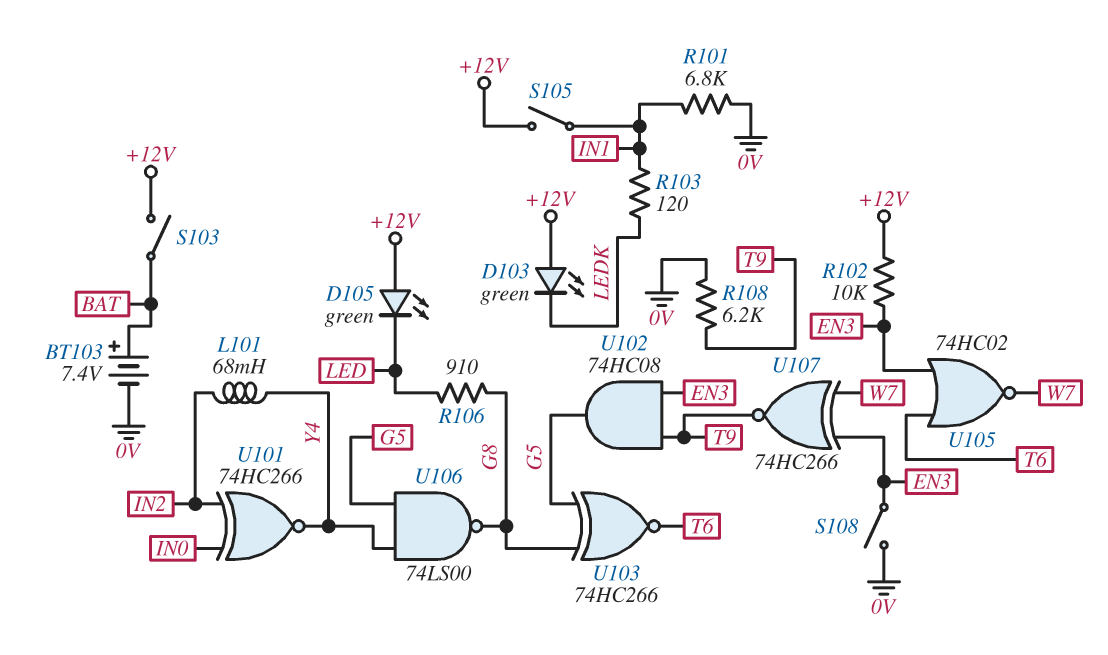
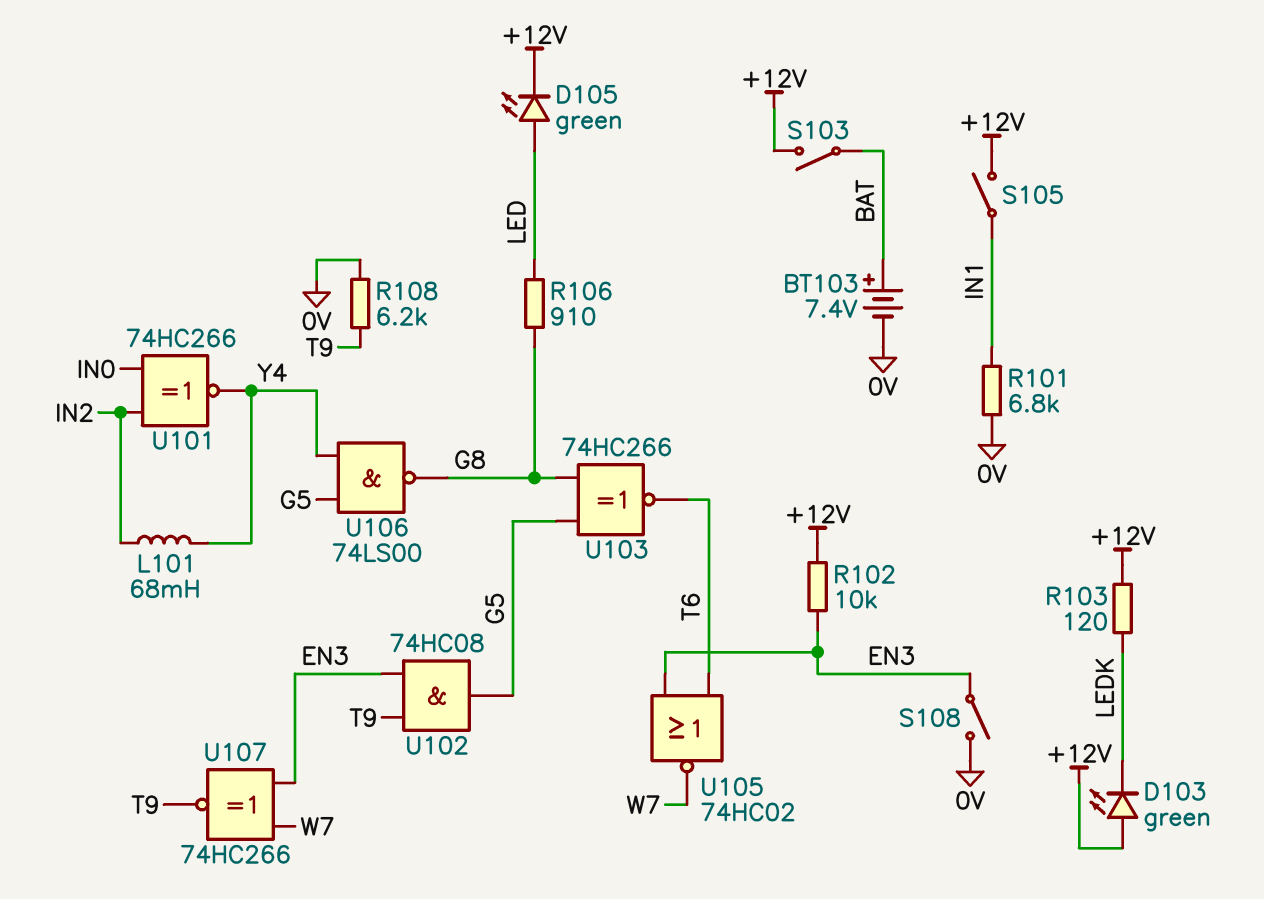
D105: LED green (A +12V, K LED) -> LED green (A LED, K +12V)
R103: 120 (IN1, LEDK) -> 120 (+12V, LEDK)

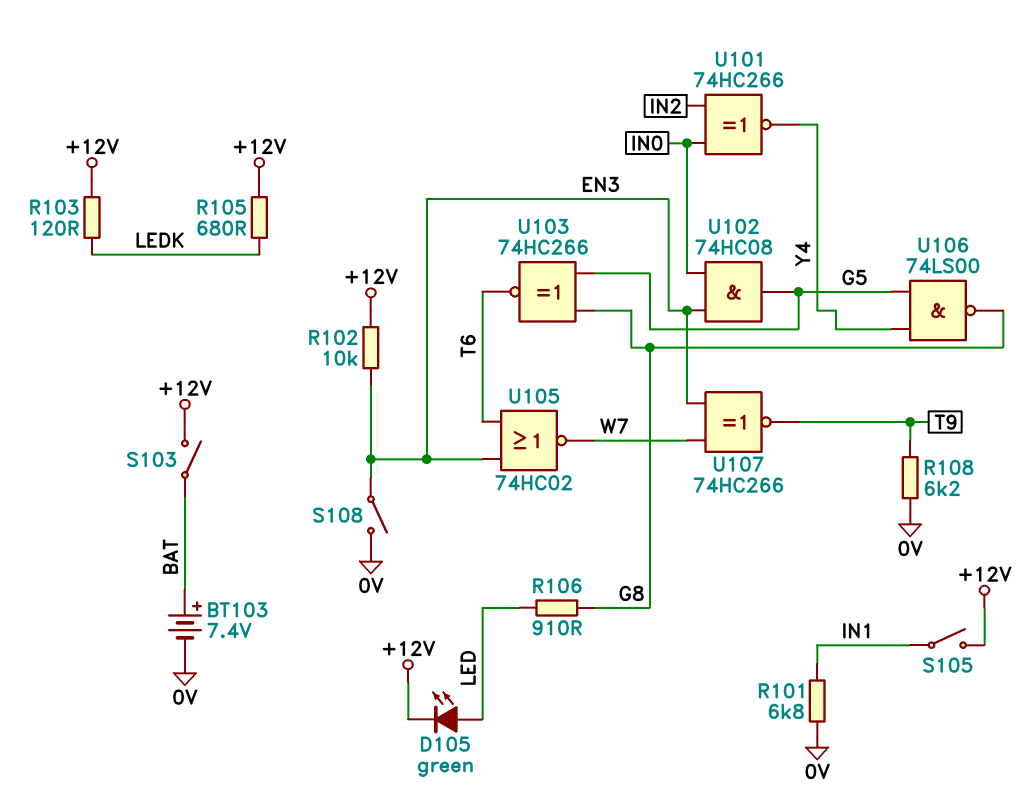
D103: LED green (A +12V, K LEDK) -> none
L101: 68mH (IN2, Y4) -> none
R105: none -> 680 (+12V, LEDK)
U102: AND 74HC08 (in EN3, in T9, out G5) -> AND 74HC08 (in EN3, in IN0, out G5)

